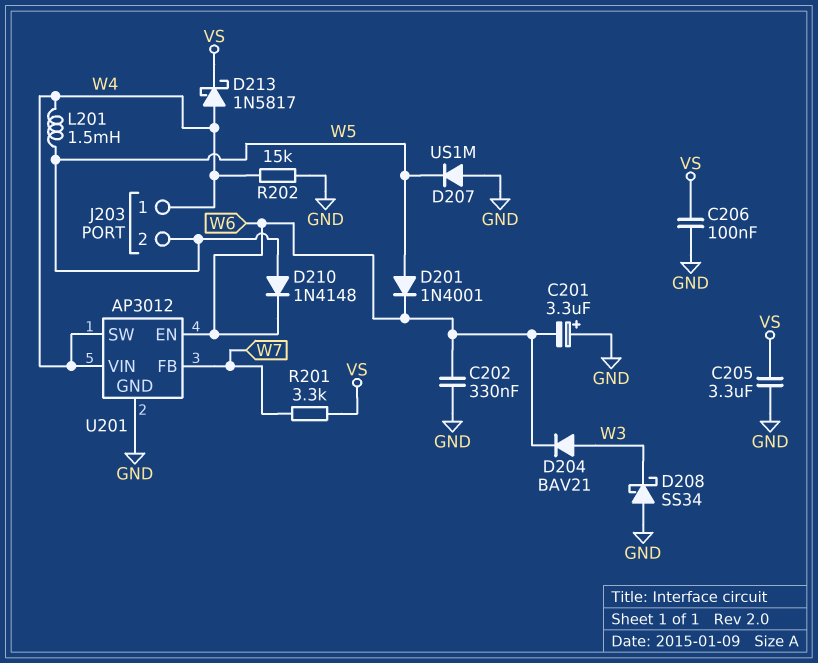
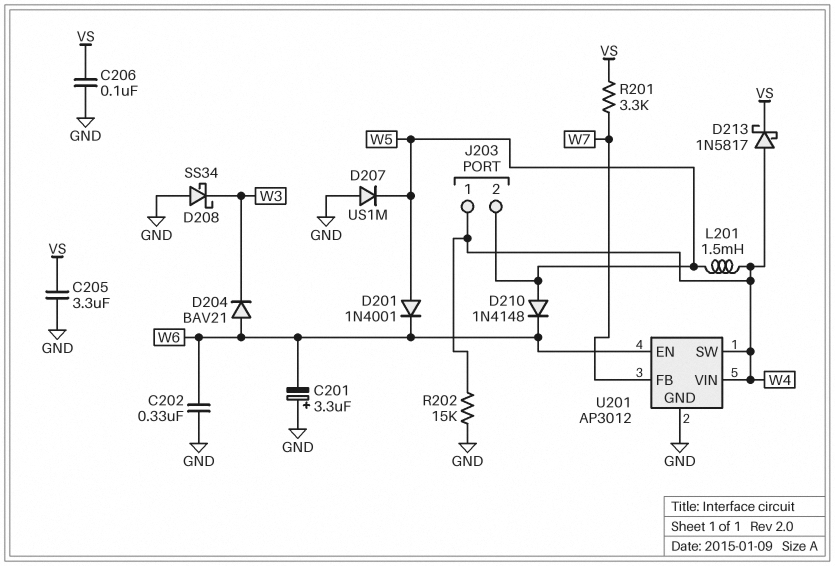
D204: diode BAV21 (A W3, K W6) -> diode BAV21 (A W6, K W3)

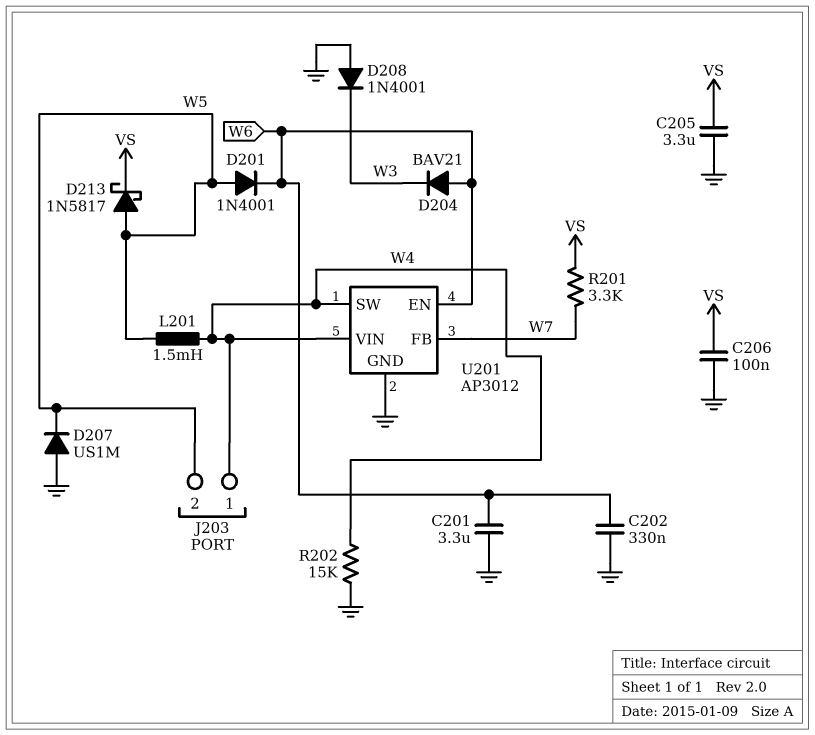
C201: 3.3uF (plus GND, minus W6) -> 3.3uF (GND, W6)
D208: schottky SS34 (A GND, K W3) -> diode 1N4001 (A GND, K W3)
D210: diode 1N4148 (A W5, K W6) -> none
D213: schottky 1N5817 (A W4, K VS) -> schottky 1N5817 (A W5, K VS)

